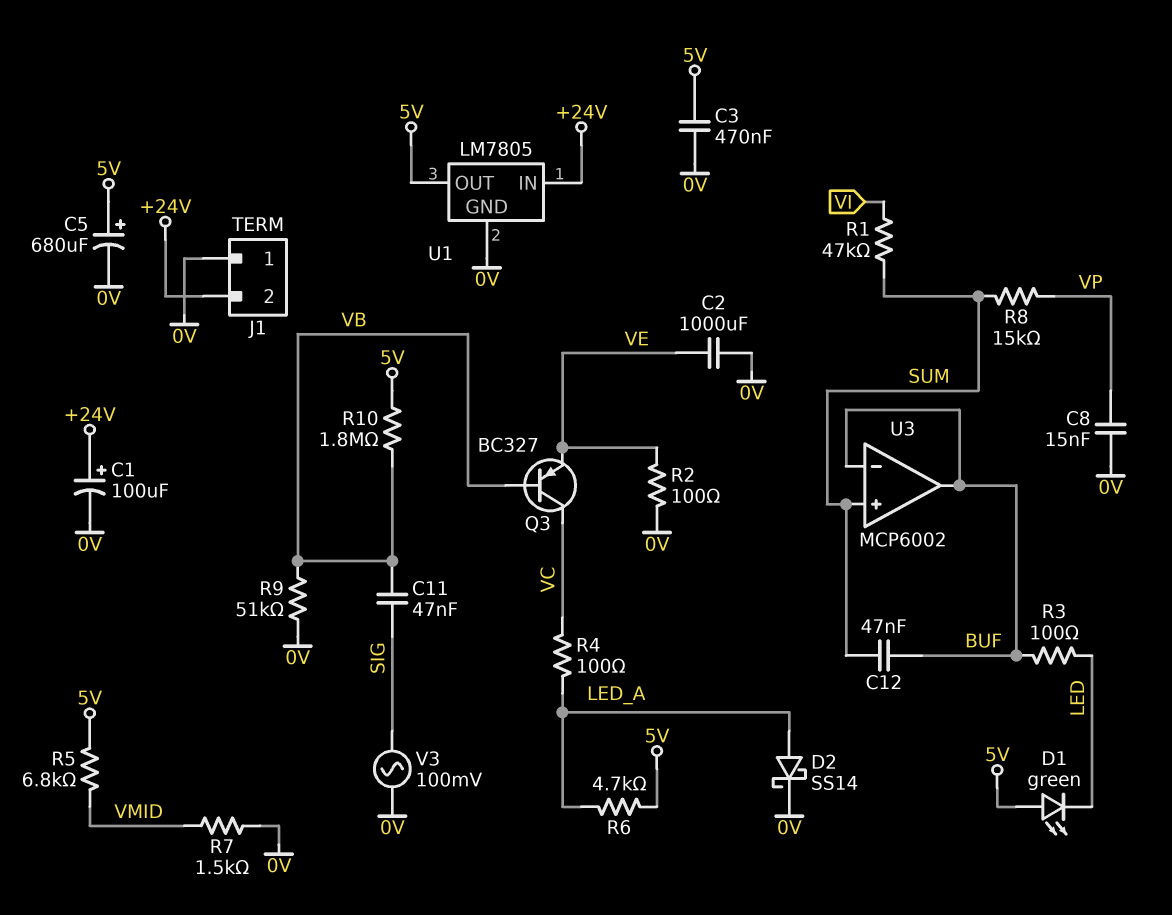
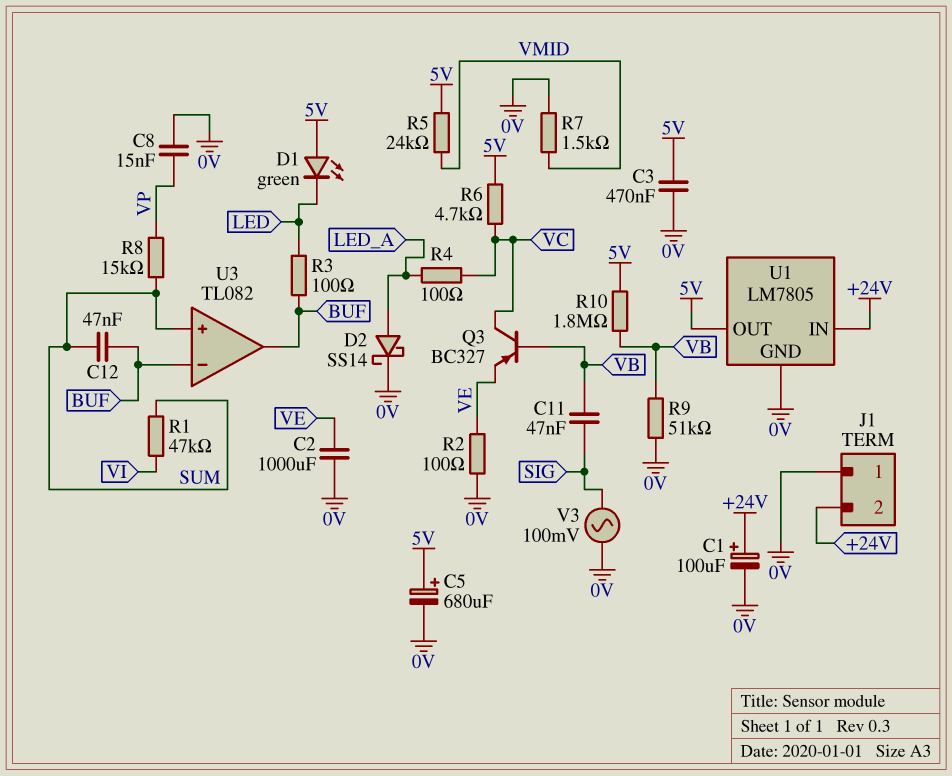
R5: 6.8k (5V, VMID) -> 24k (5V, VMID)
R6: 4.7k (5V, LED_A) -> 4.7k (5V, VC)
U3: MCP6002 -> TL082

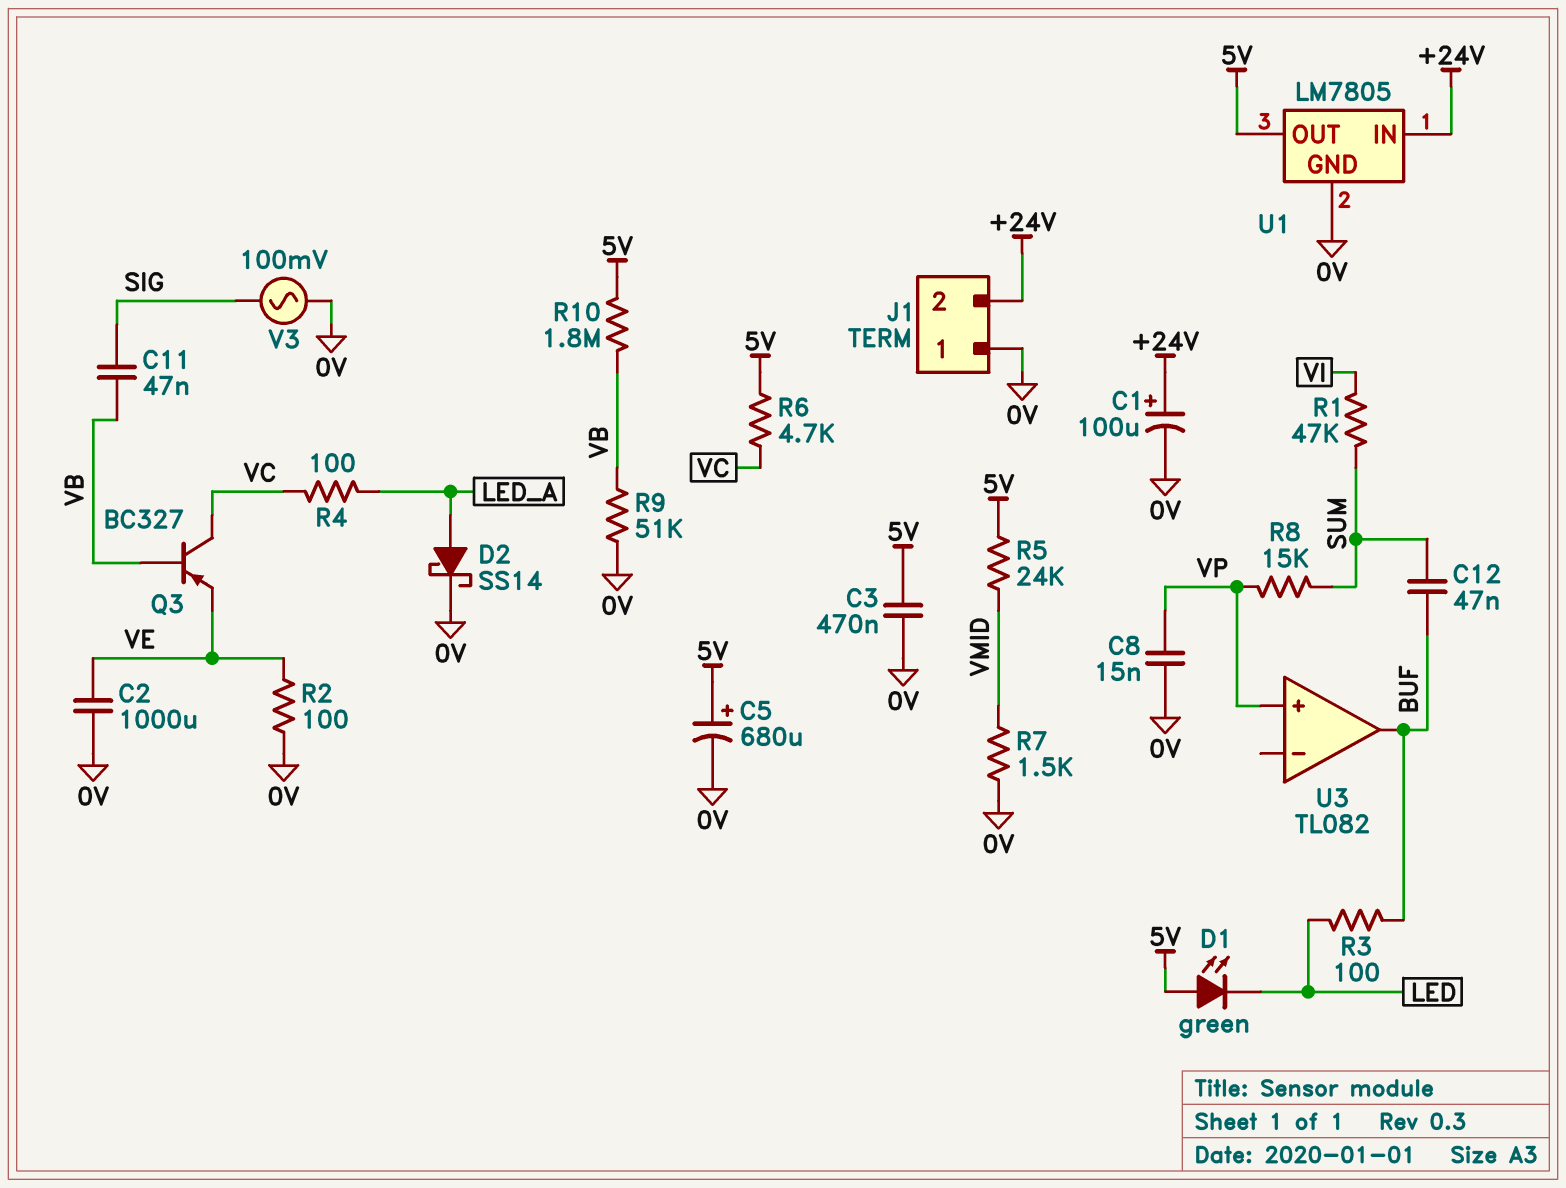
U3 pin in+: SUM -> VP
U3 pin in-: BUF -> none

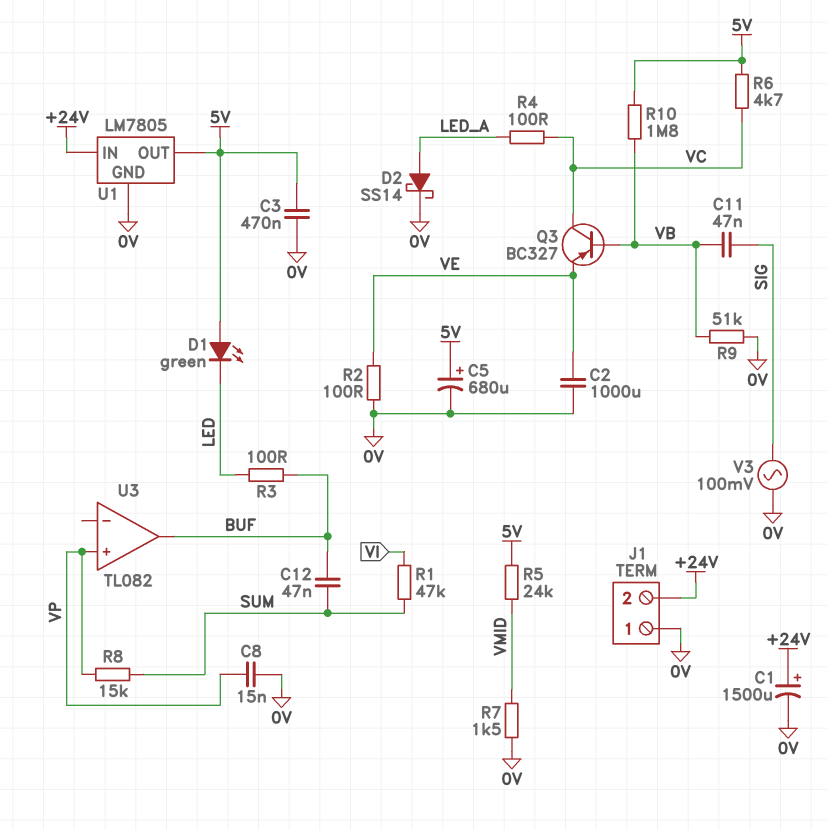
C1: 100uF (plus +24V, minus 0V) -> 1500uF (plus +24V, minus 0V)

